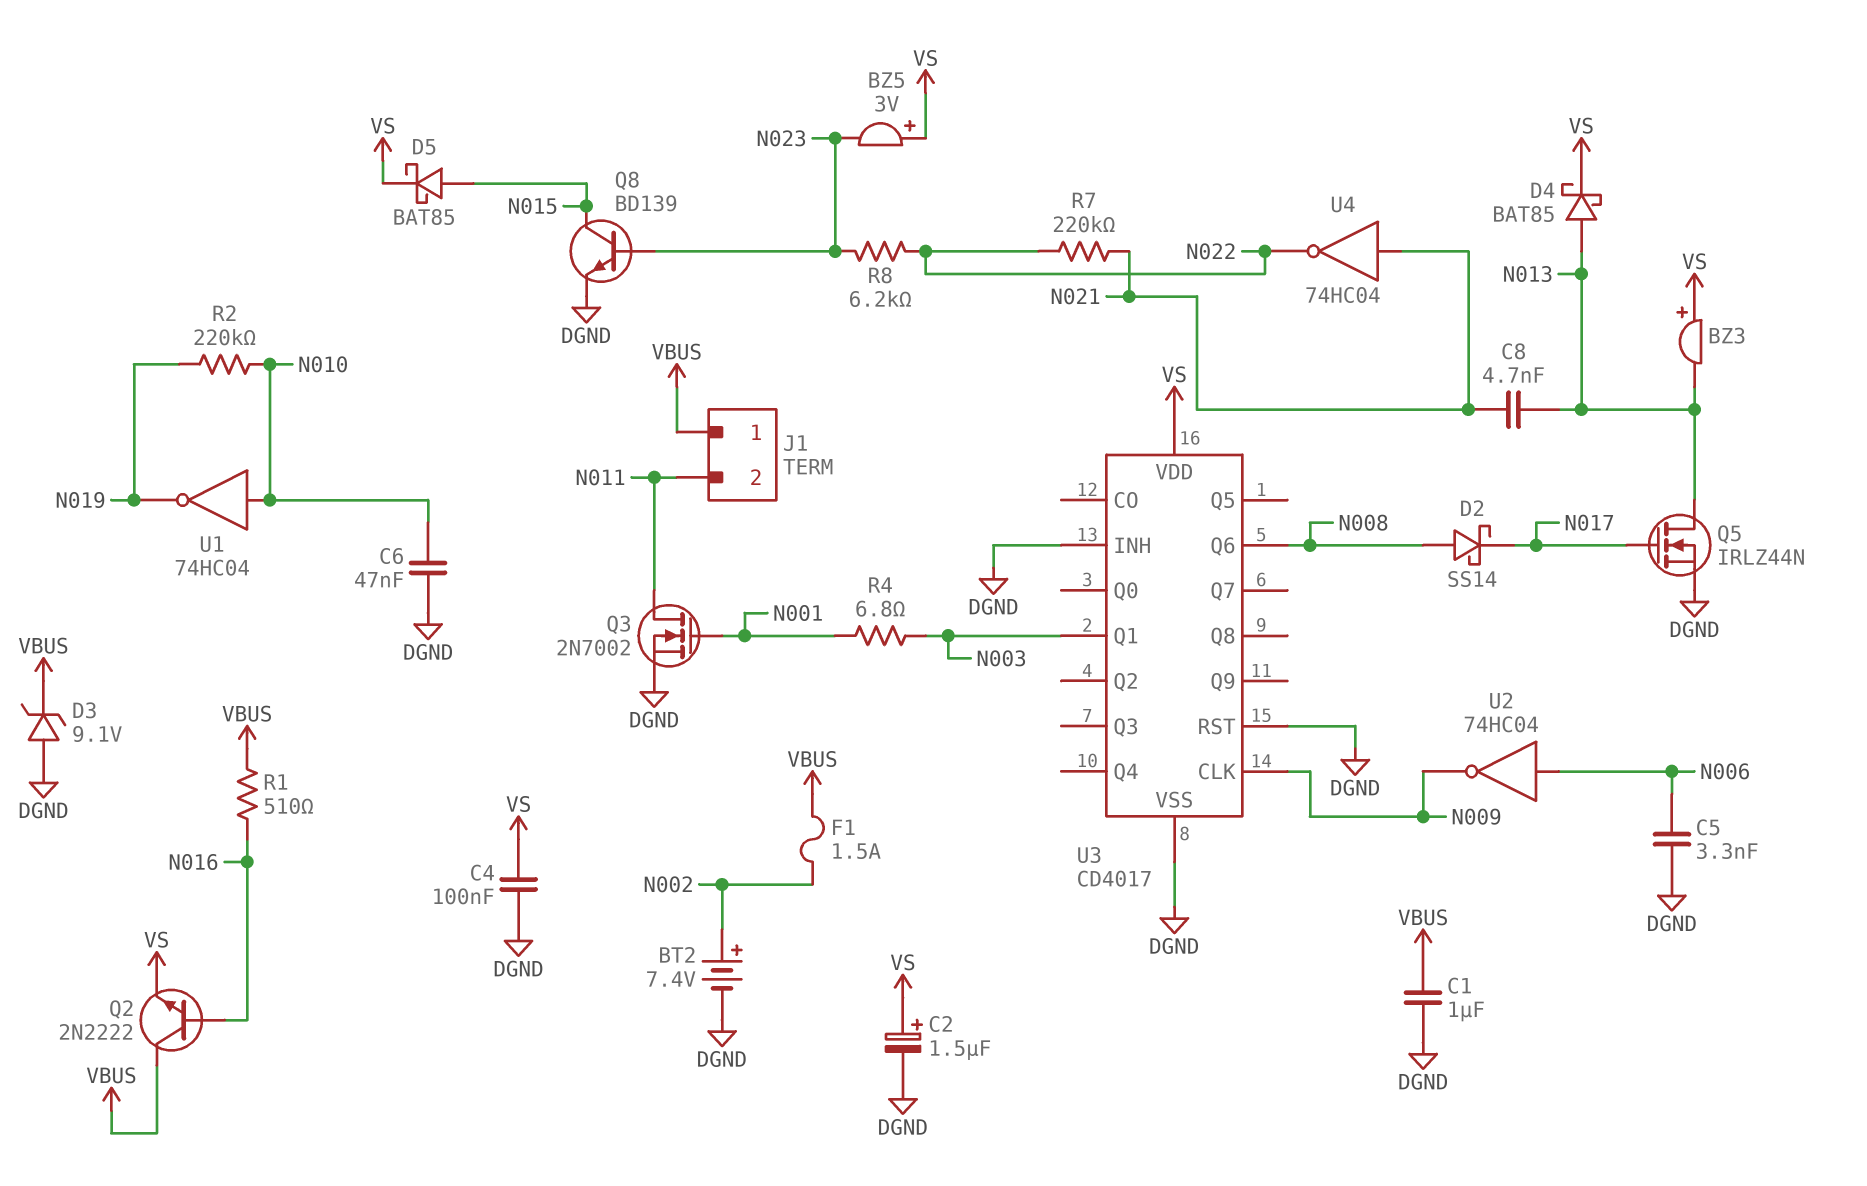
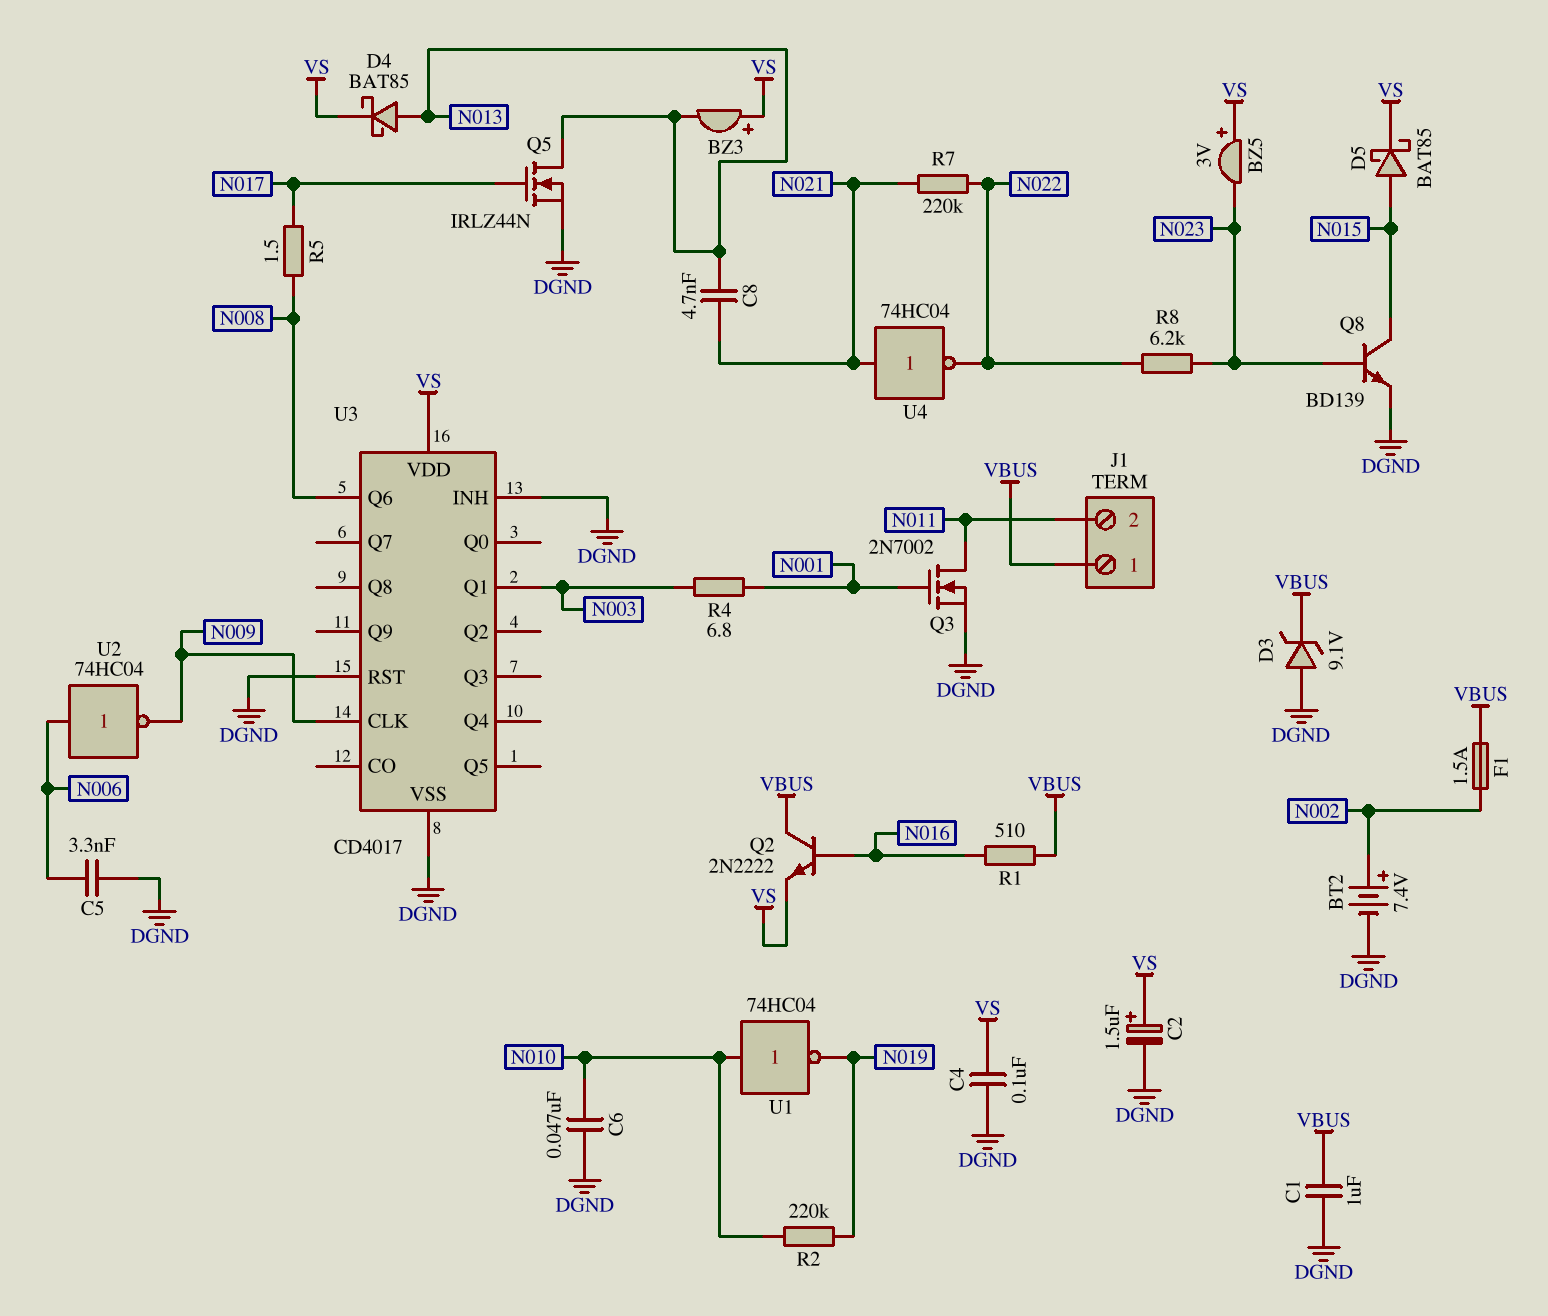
D2: schottky SS14 (A N008, K N017) -> none
R5: none -> 1.5 (N008, N017)

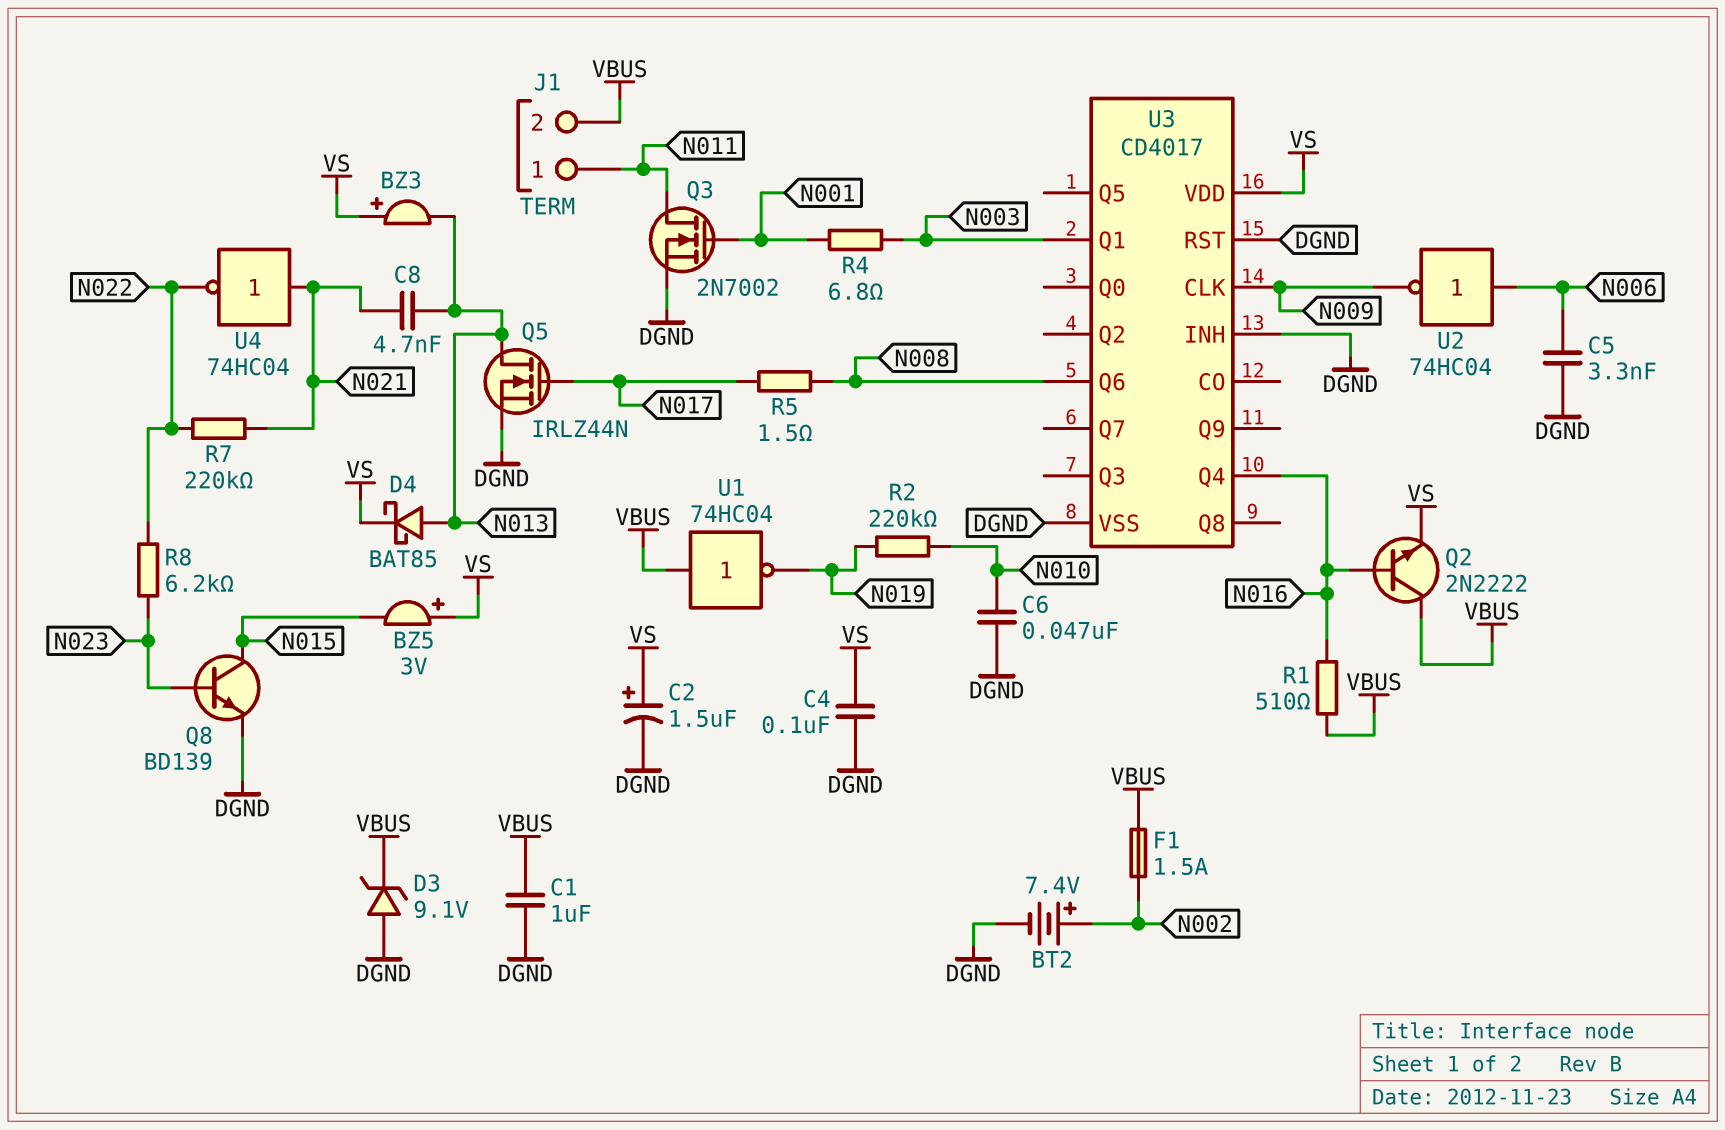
BZ5: buzzer 3V (plus VS, minus N023) -> buzzer 3V (plus VS, minus N015)
D5: schottky BAT85 (A N015, K VS) -> none
J1 pin 1: VBUS -> N011
J1 pin 2: N011 -> VBUS
U1: NOT 74HC04 (in N010, out N019) -> NOT 74HC04 (in VBUS, out N019)
U3 pin Q4: none -> N016

